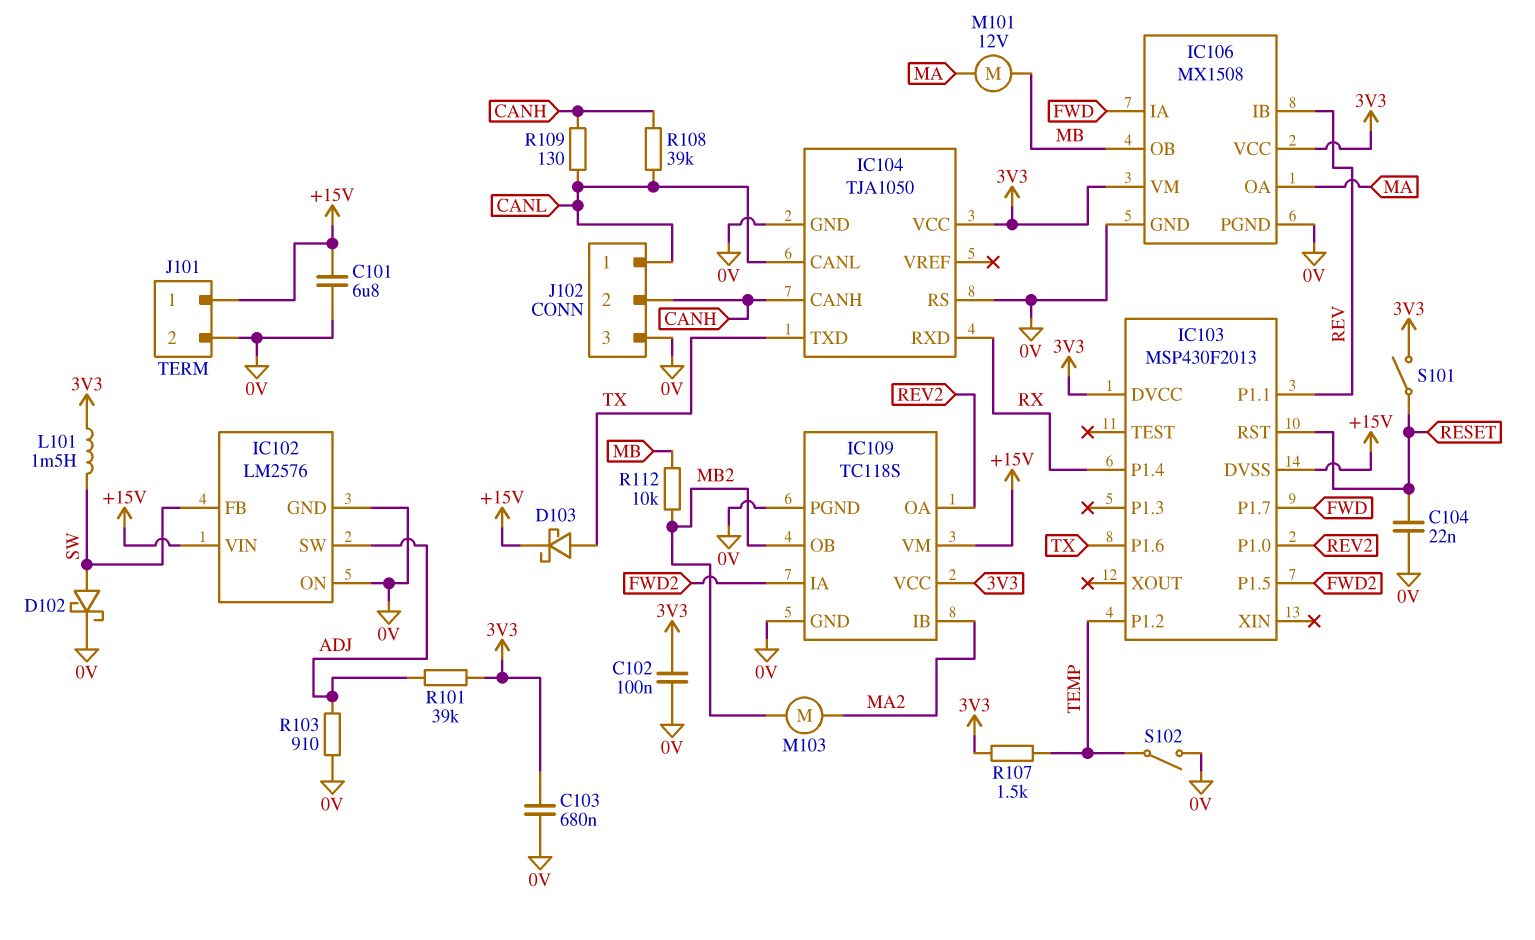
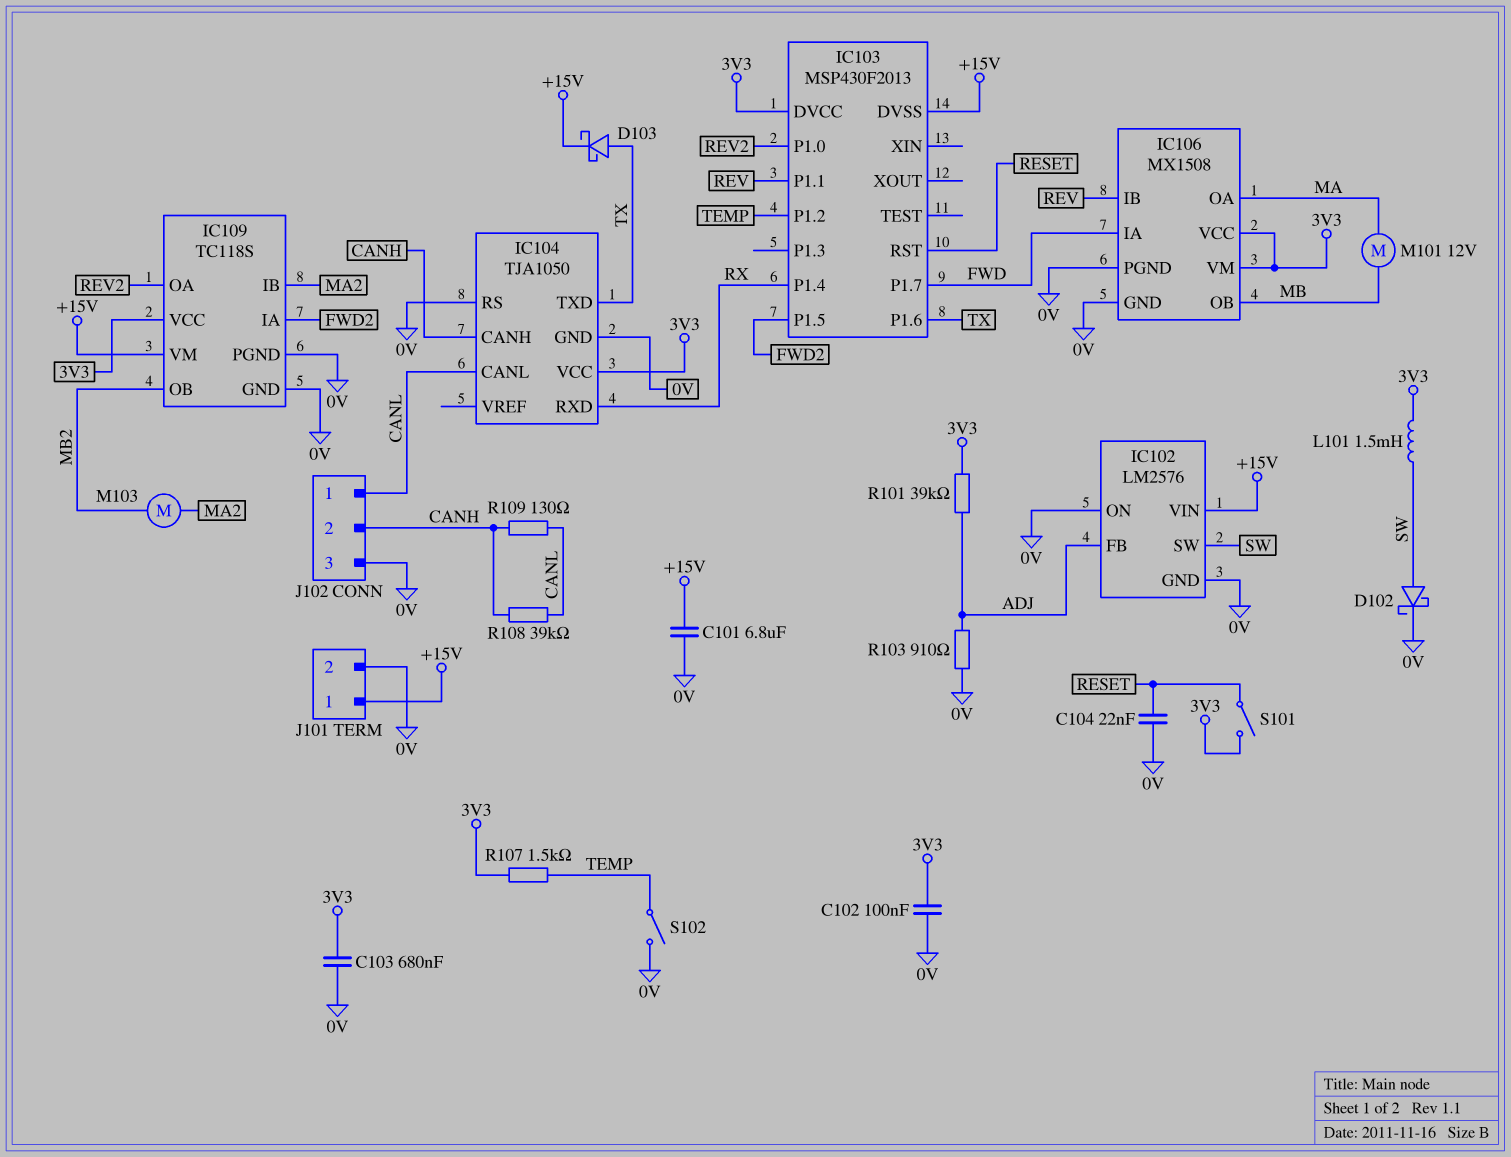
IC102 pin FB: SW -> ADJ
IC102 pin SW: ADJ -> SW
R112: 10k (MB, MB2) -> none

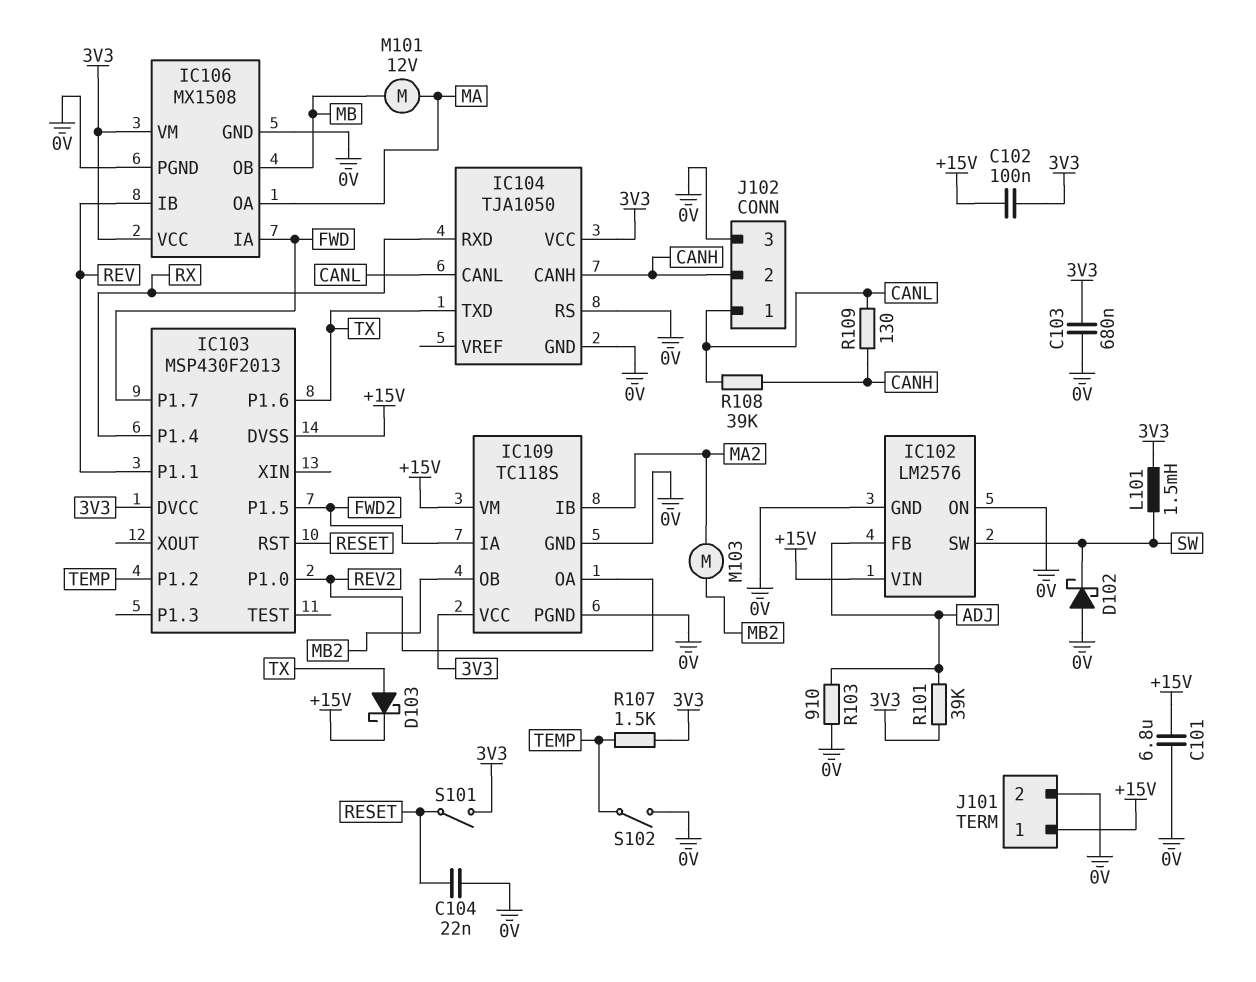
C102: 100nF (0V, 3V3) -> 100nF (+15V, 3V3)
D102: schottky (A SW, K 0V) -> schottky (A 0V, K SW)

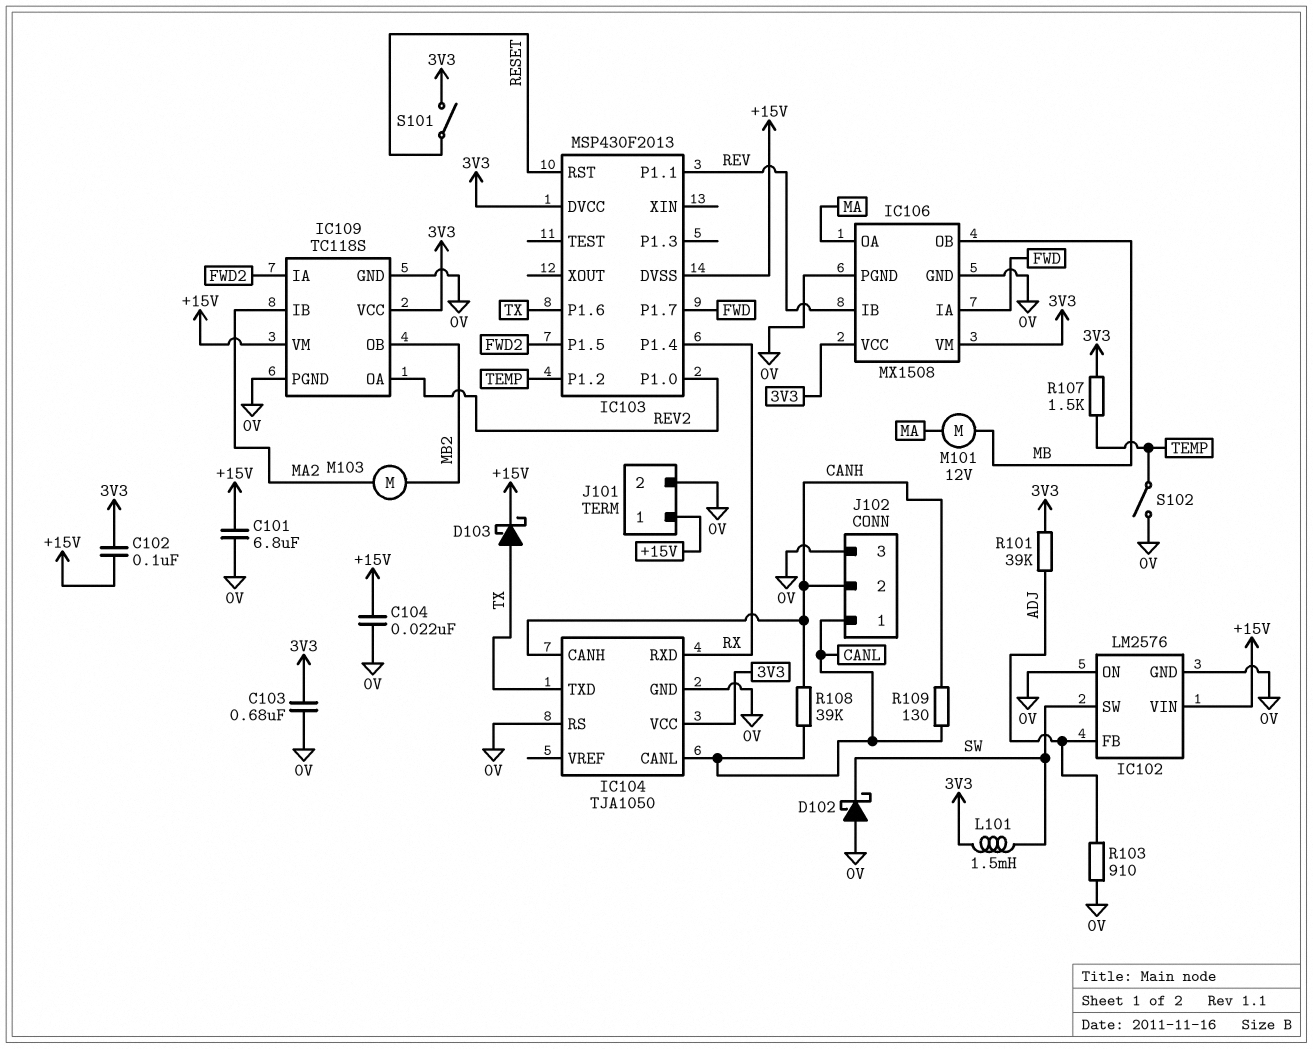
C104: 22nF (0V, RESET) -> 22nF (+15V, 0V)

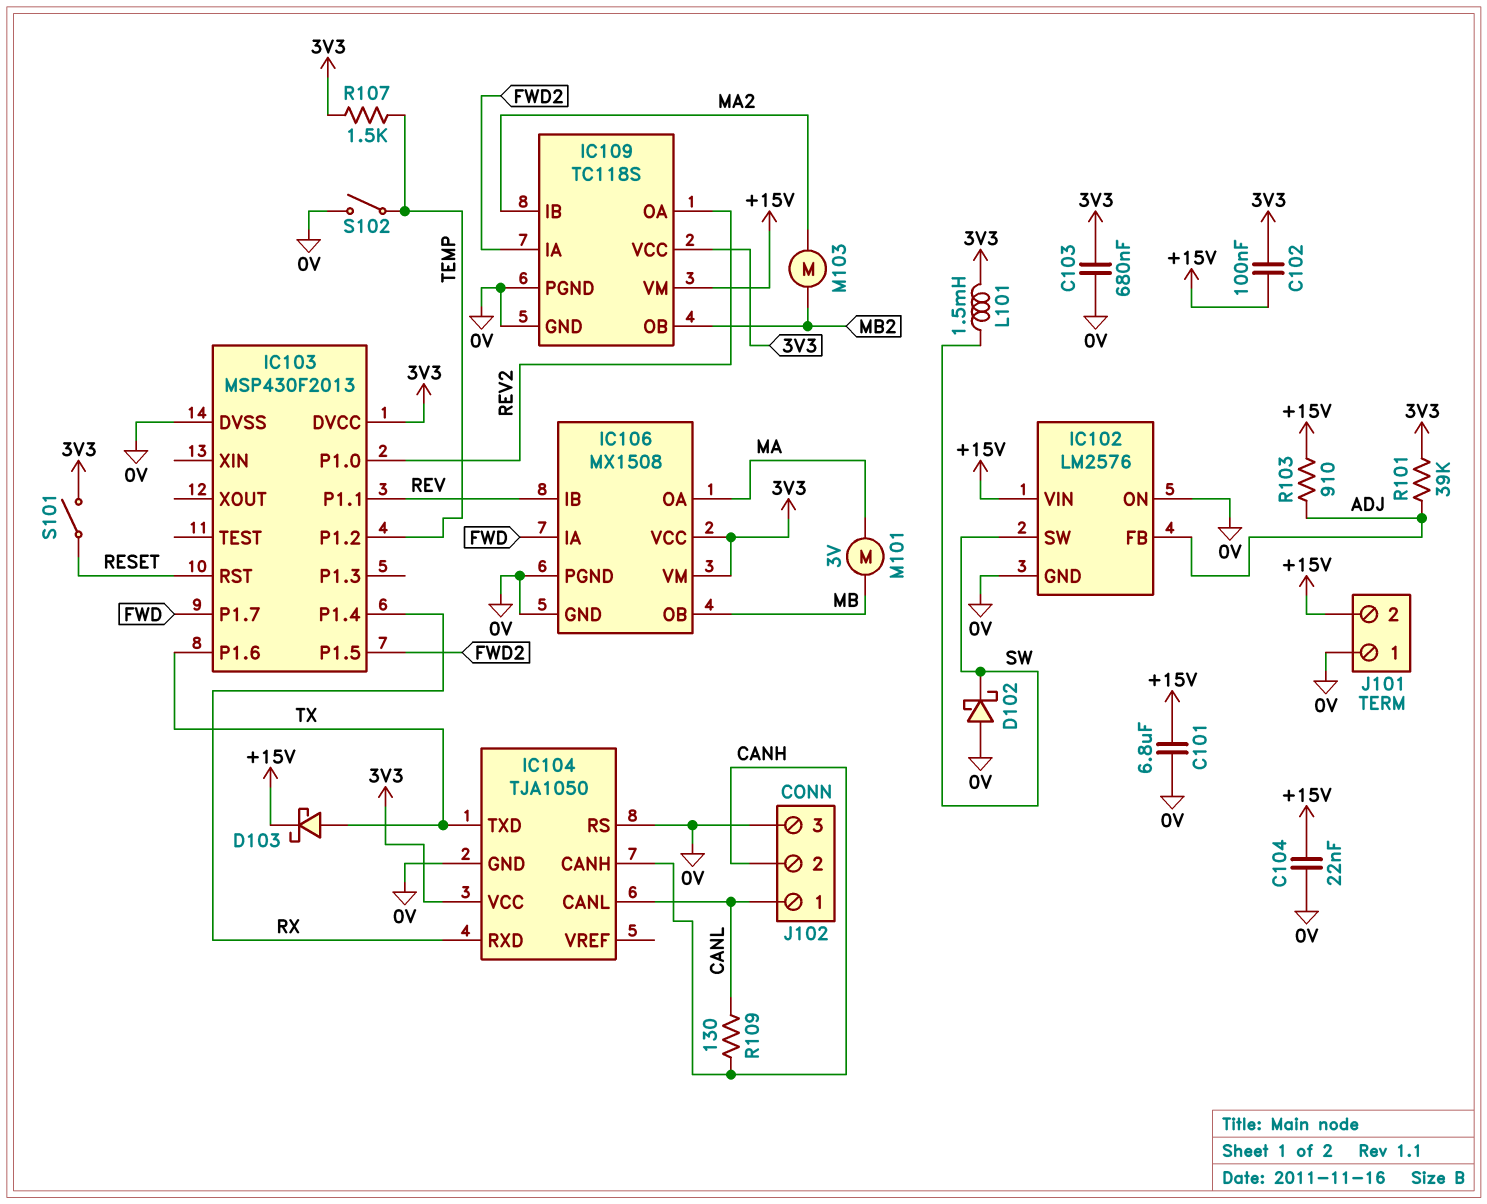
IC103 pin DVSS: +15V -> 0V
J101 pin 1: +15V -> 0V
J101 pin 2: 0V -> +15V
M101: motor 12V (MA, MB) -> motor 3V (MA, MB)
R103: 910 (0V, ADJ) -> 910 (+15V, ADJ)
R108: 39k (CANH, CANL) -> none

